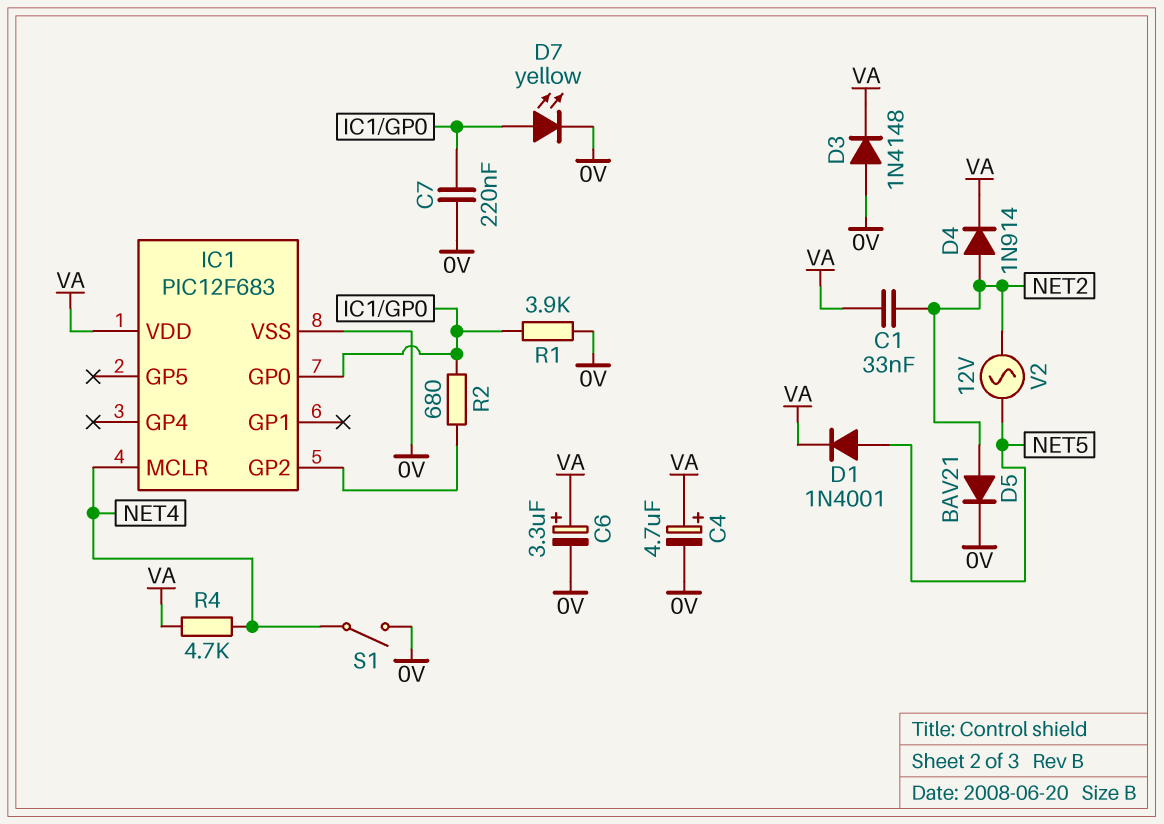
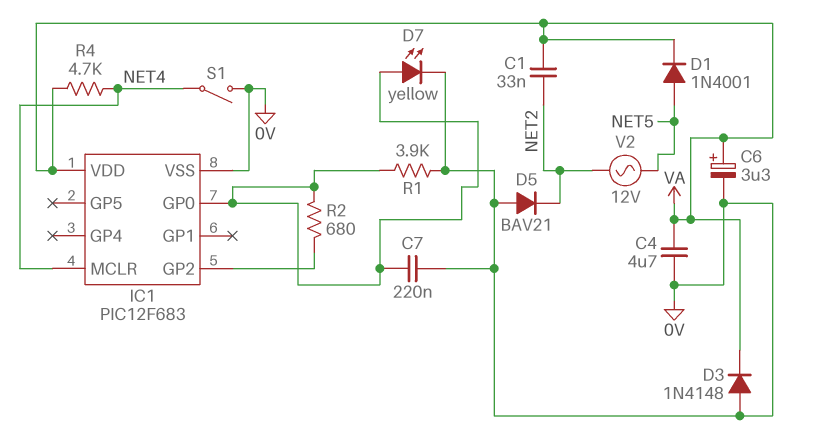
C4: 4.7uF (plus VA, minus 0V) -> 4.7uF (0V, VA)
D4: diode 1N914 (A NET2, K VA) -> none
D5: diode BAV21 (A NET2, K 0V) -> diode BAV21 (A 0V, K NET2)

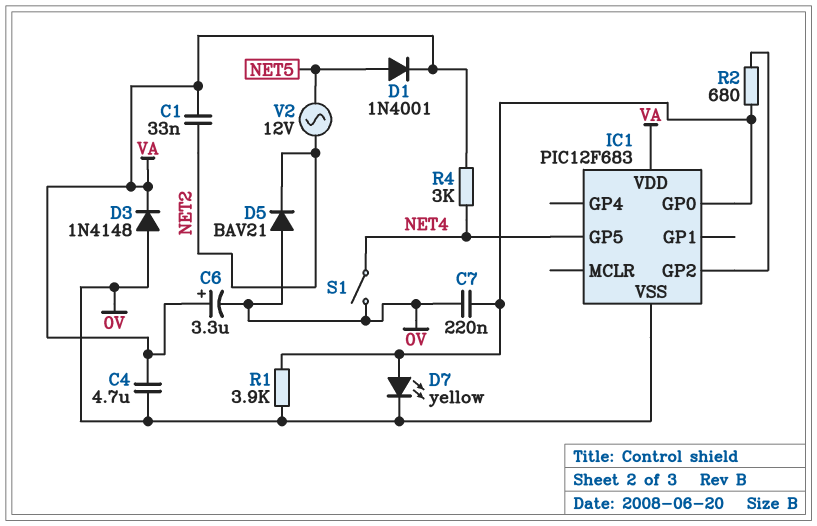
IC1 pin GP5: none -> NET4
IC1 pin MCLR: NET4 -> none
R4: 4.7k (NET4, VA) -> 3k (NET4, VA)

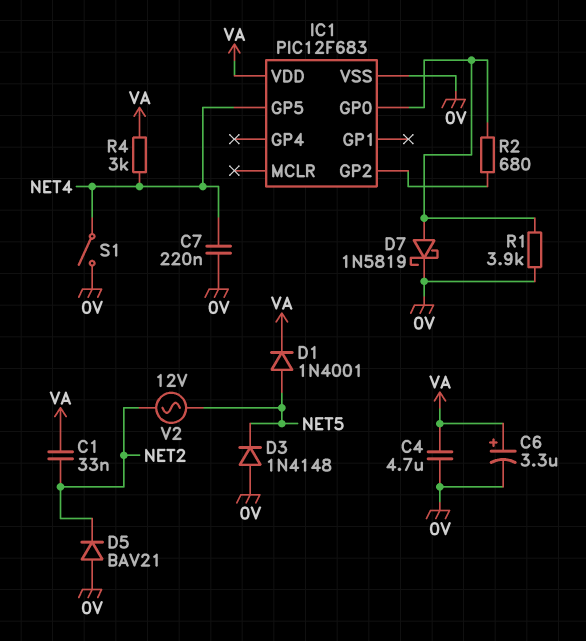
C7: 220nF (0V, IC1/GP0) -> 220nF (0V, NET4)
D3: diode 1N4148 (A 0V, K VA) -> diode 1N4148 (A 0V, K NET5)
D7: LED yellow (A IC1/GP0, K 0V) -> schottky 1N5819 (A IC1/GP0, K 0V)

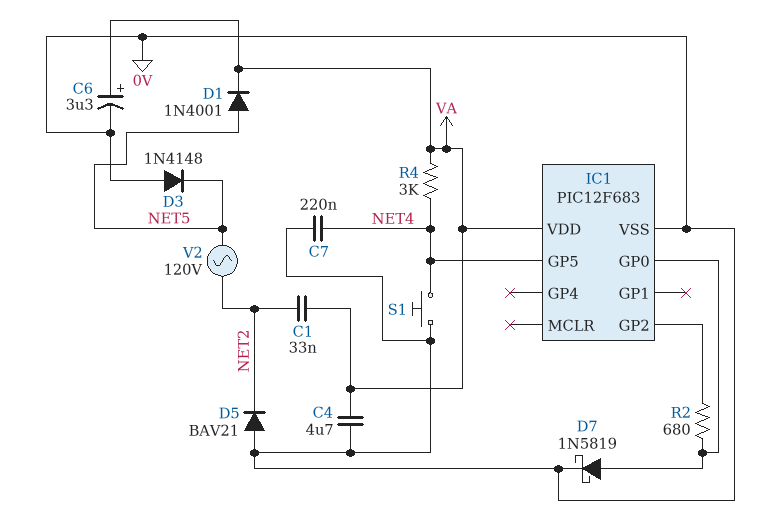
R1: 3.9k (0V, IC1/GP0) -> none
S1: switch (0V, NET4) -> button (0V, NET4)
V2: AC 12V (NET2, NET5) -> AC 120V (NET2, NET5)

